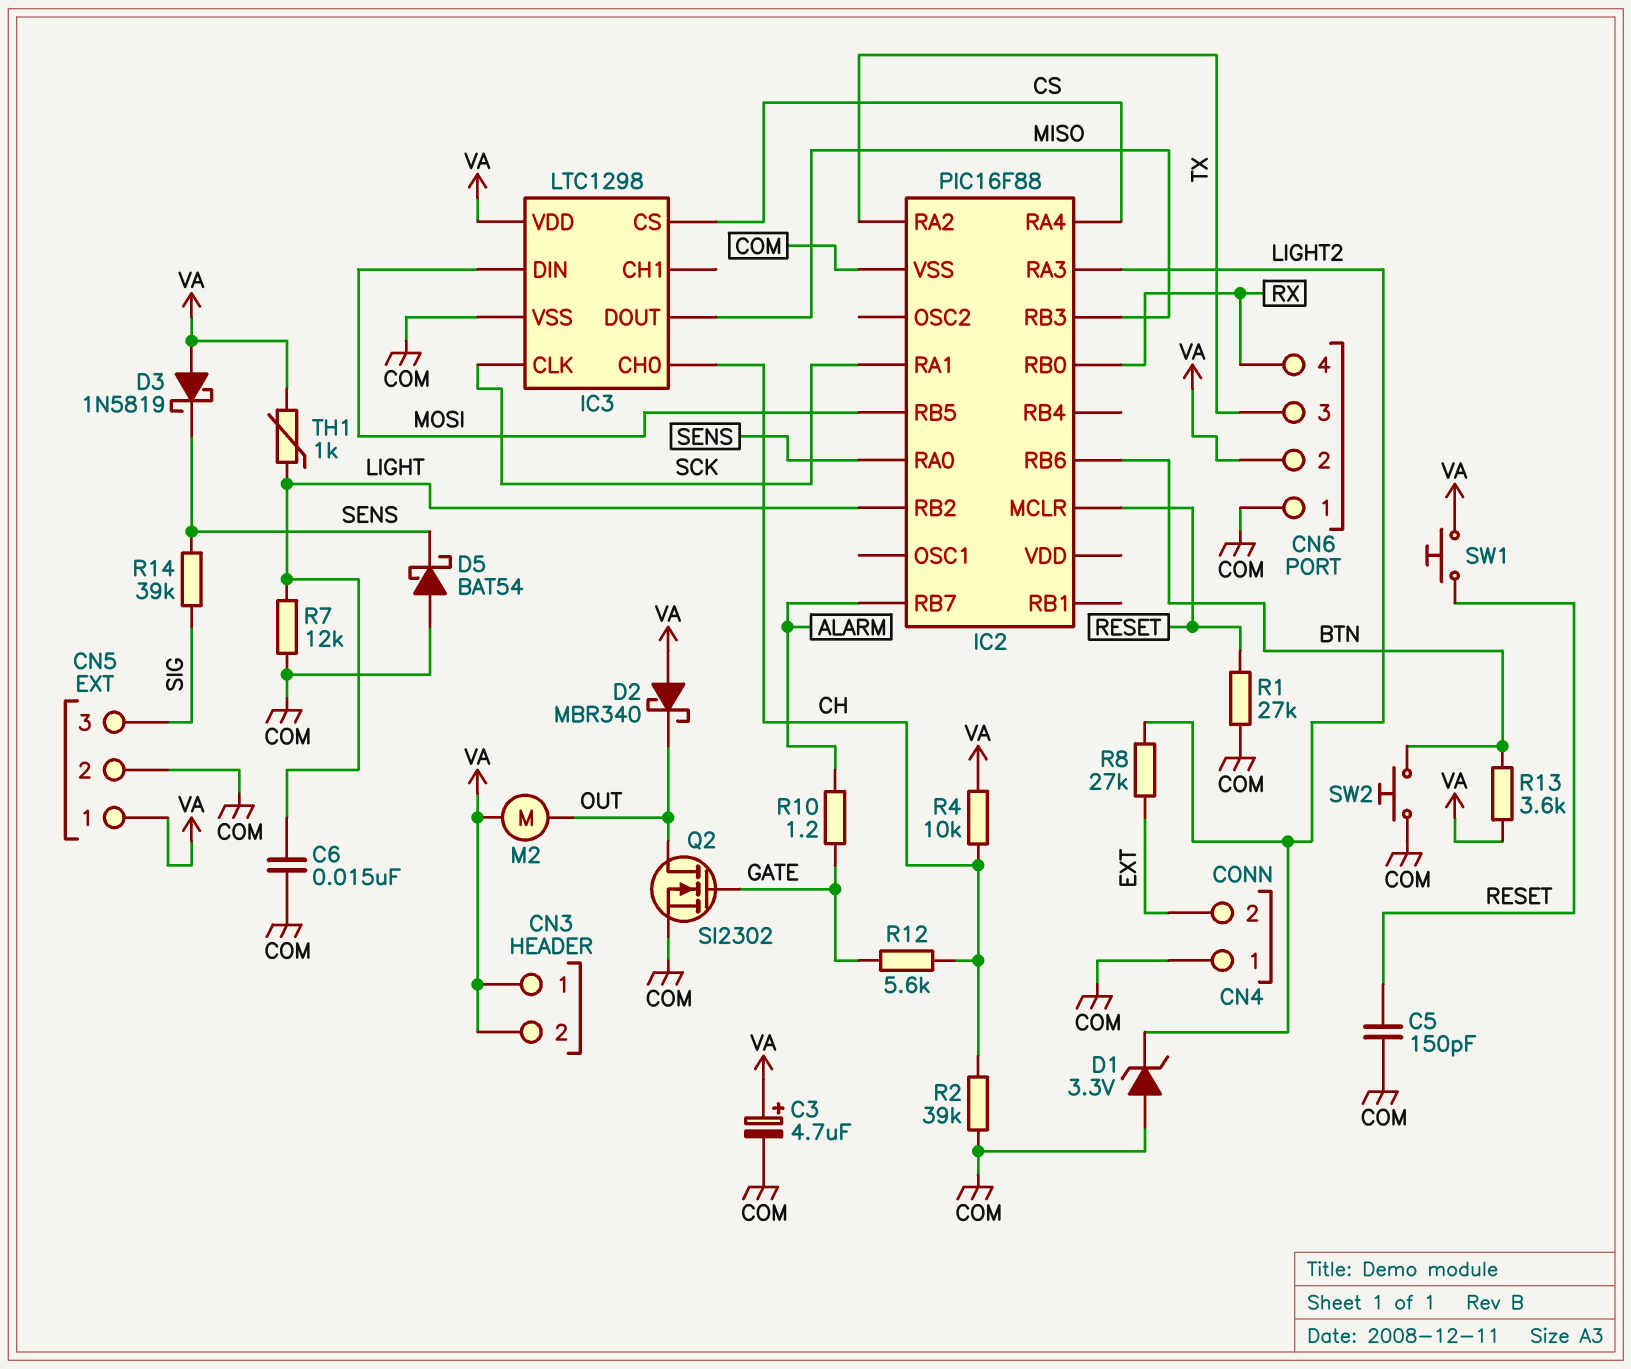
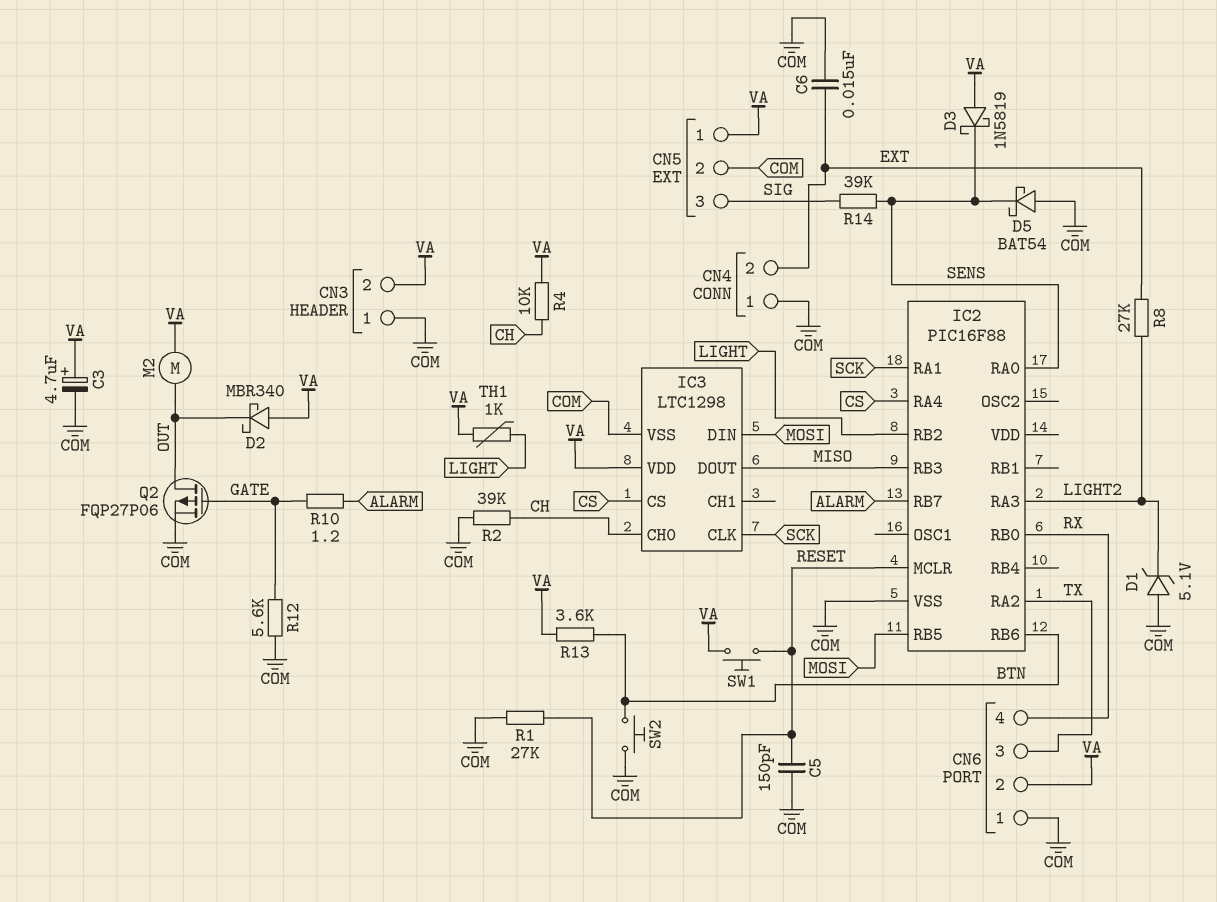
C6: 15nF (COM, LIGHT) -> 15nF (COM, EXT)
CN3 pin 1: VA -> COM
D1: zener 3.3V (A COM, K LIGHT2) -> zener 5.1V (A COM, K LIGHT2)
Q2: NMOS SI2302 (G GATE, D OUT, S COM) -> PMOS FQP27P06 (G GATE, D OUT, S COM)
R7: 12k (COM, LIGHT) -> none
R12: 5.6k (CH, GATE) -> 5.6k (COM, GATE)

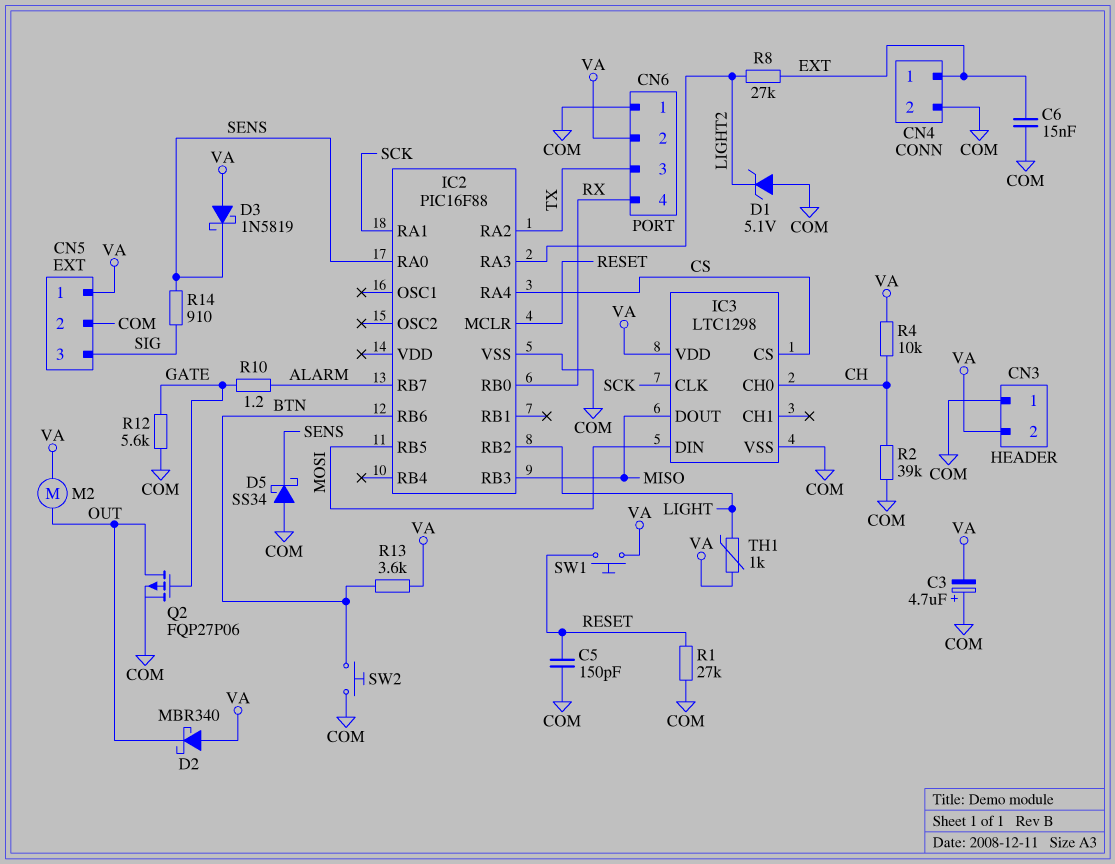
C3: 4.7uF (plus VA, minus COM) -> 4.7uF (plus COM, minus VA)
CN4 pin 1: COM -> EXT
CN4 pin 2: EXT -> COM
D5: schottky BAT54 (A COM, K SENS) -> schottky SS34 (A COM, K SENS)
R14: 39k (SENS, SIG) -> 910 (SENS, SIG)

